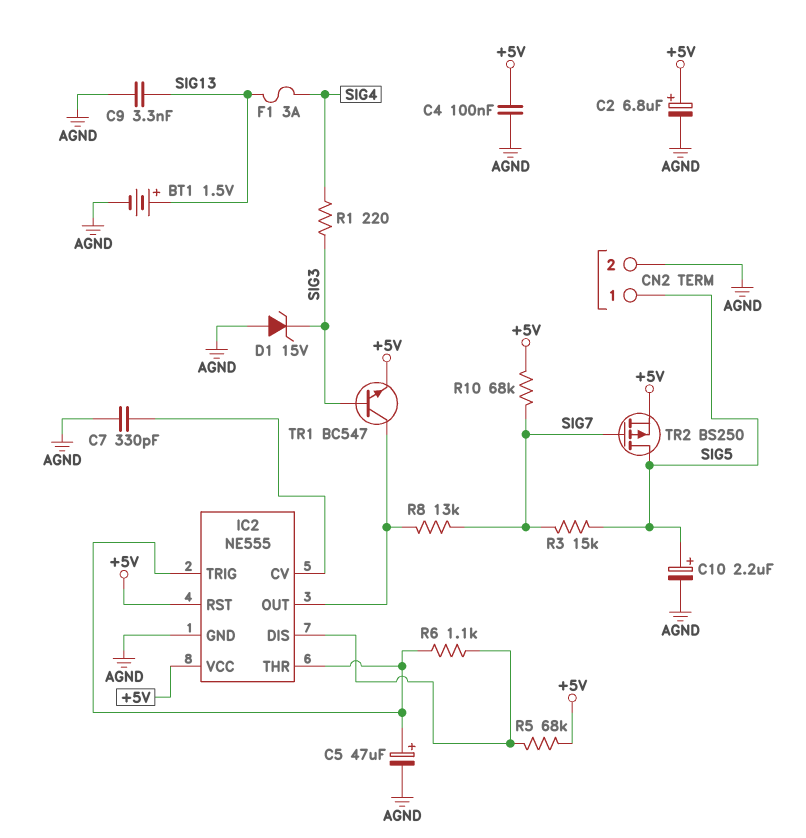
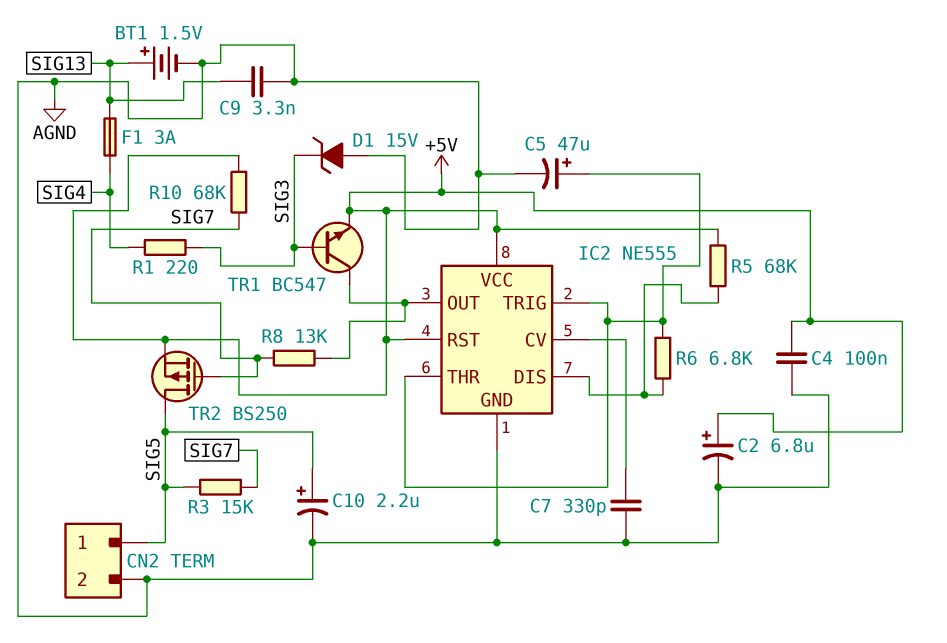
R6: 1.1k (IC2/DIS, IC2/THR) -> 6.8k (IC2/DIS, IC2/THR)

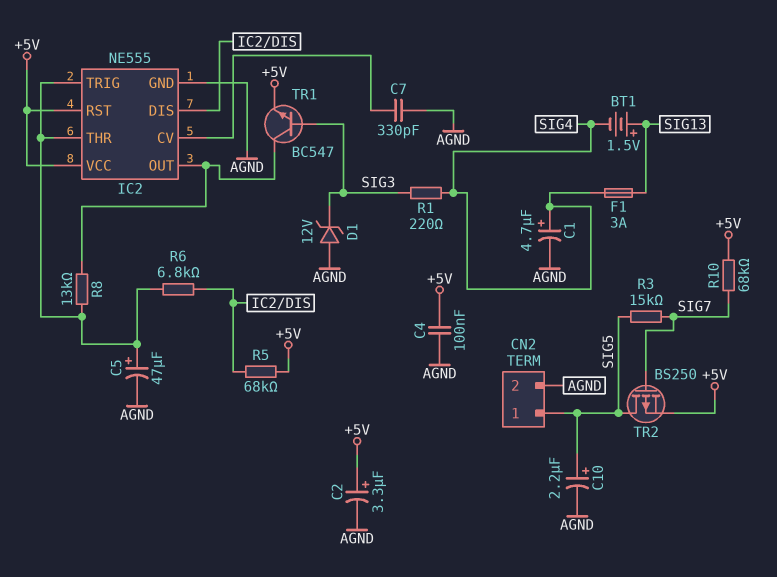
BT1: 1.5V (plus SIG13, minus AGND) -> 1.5V (plus SIG13, minus SIG4)
C1: none -> 4.7uF (plus SIG4, minus AGND)
C2: 6.8uF (plus +5V, minus AGND) -> 3.3uF (plus +5V, minus AGND)
C9: 3.3nF (AGND, SIG13) -> none
D1: zener 15V (A AGND, K SIG3) -> zener 12V (A AGND, K SIG3)
R8: 13k (IC2/OUT, SIG7) -> 13k (IC2/OUT, IC2/THR)

